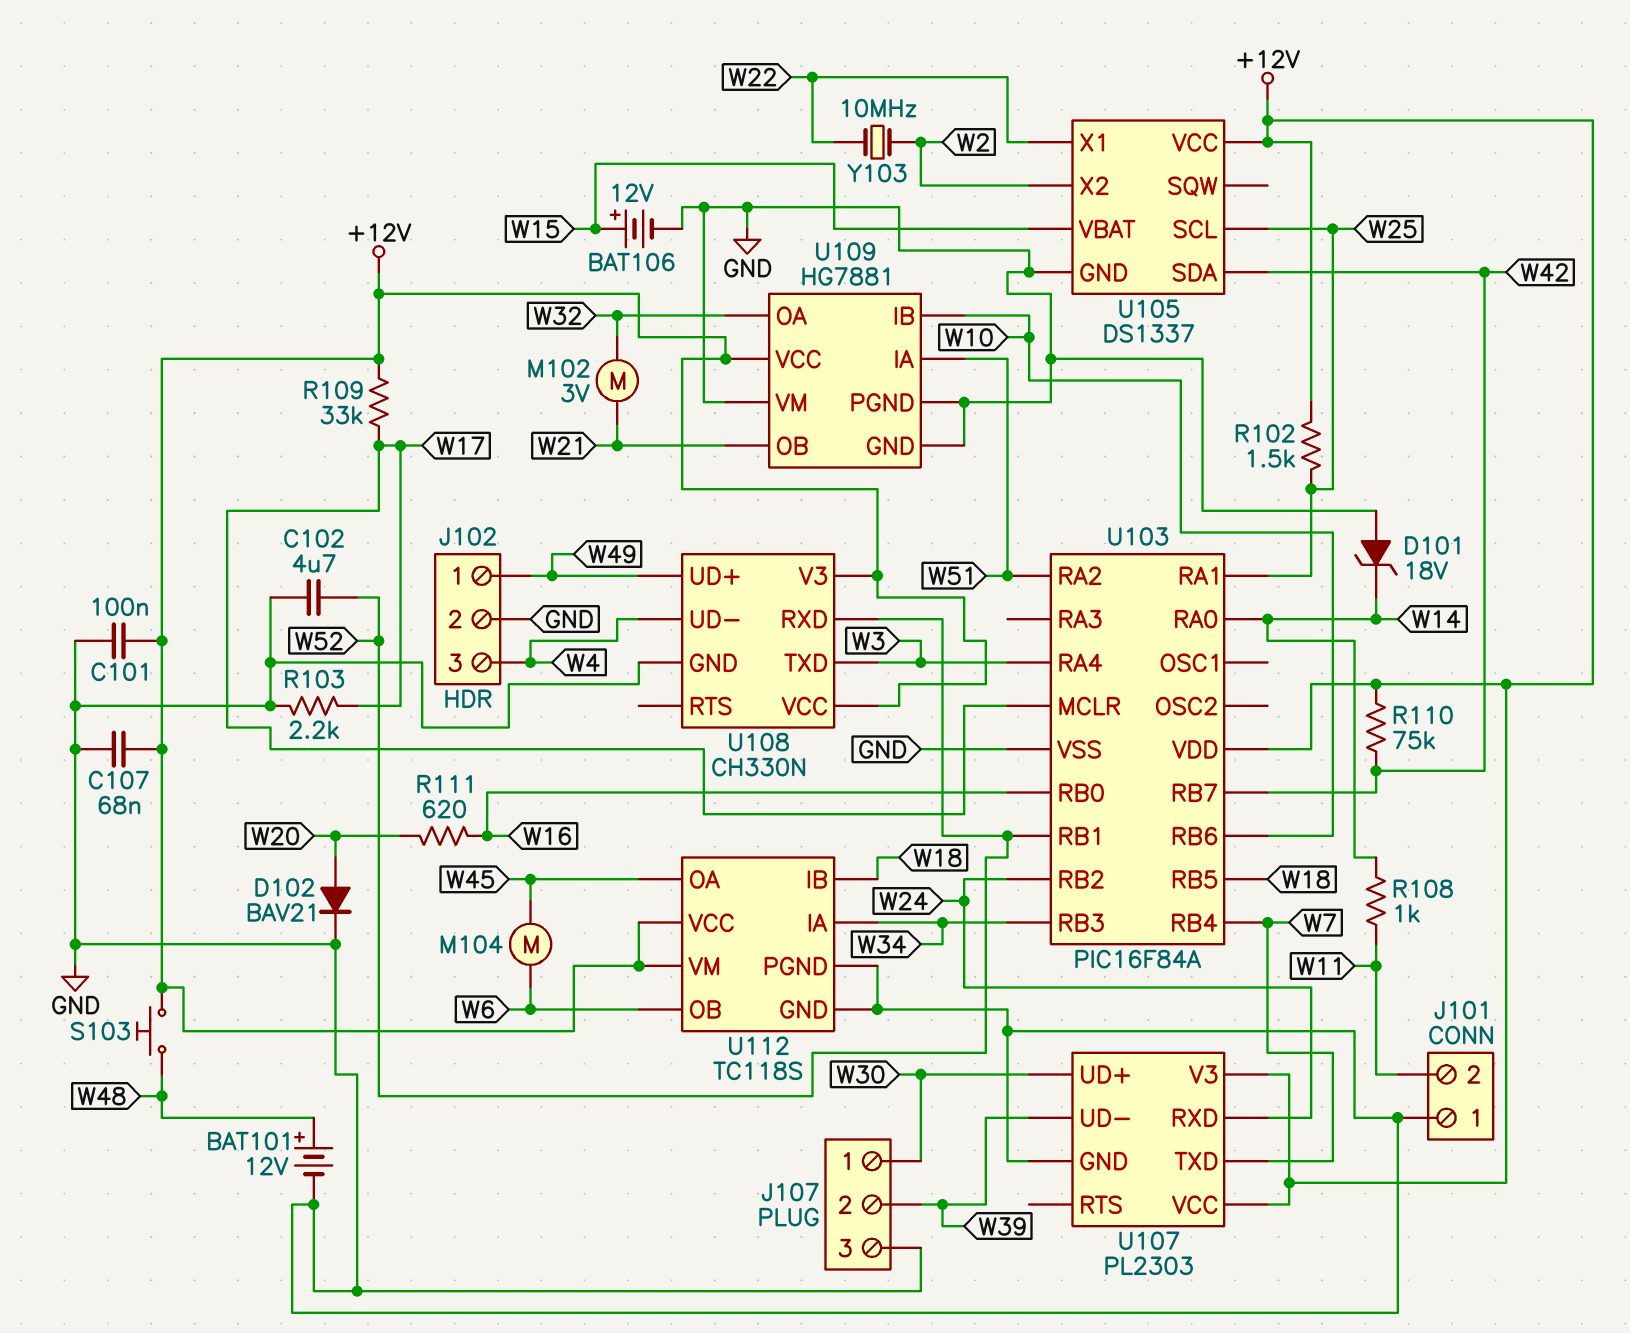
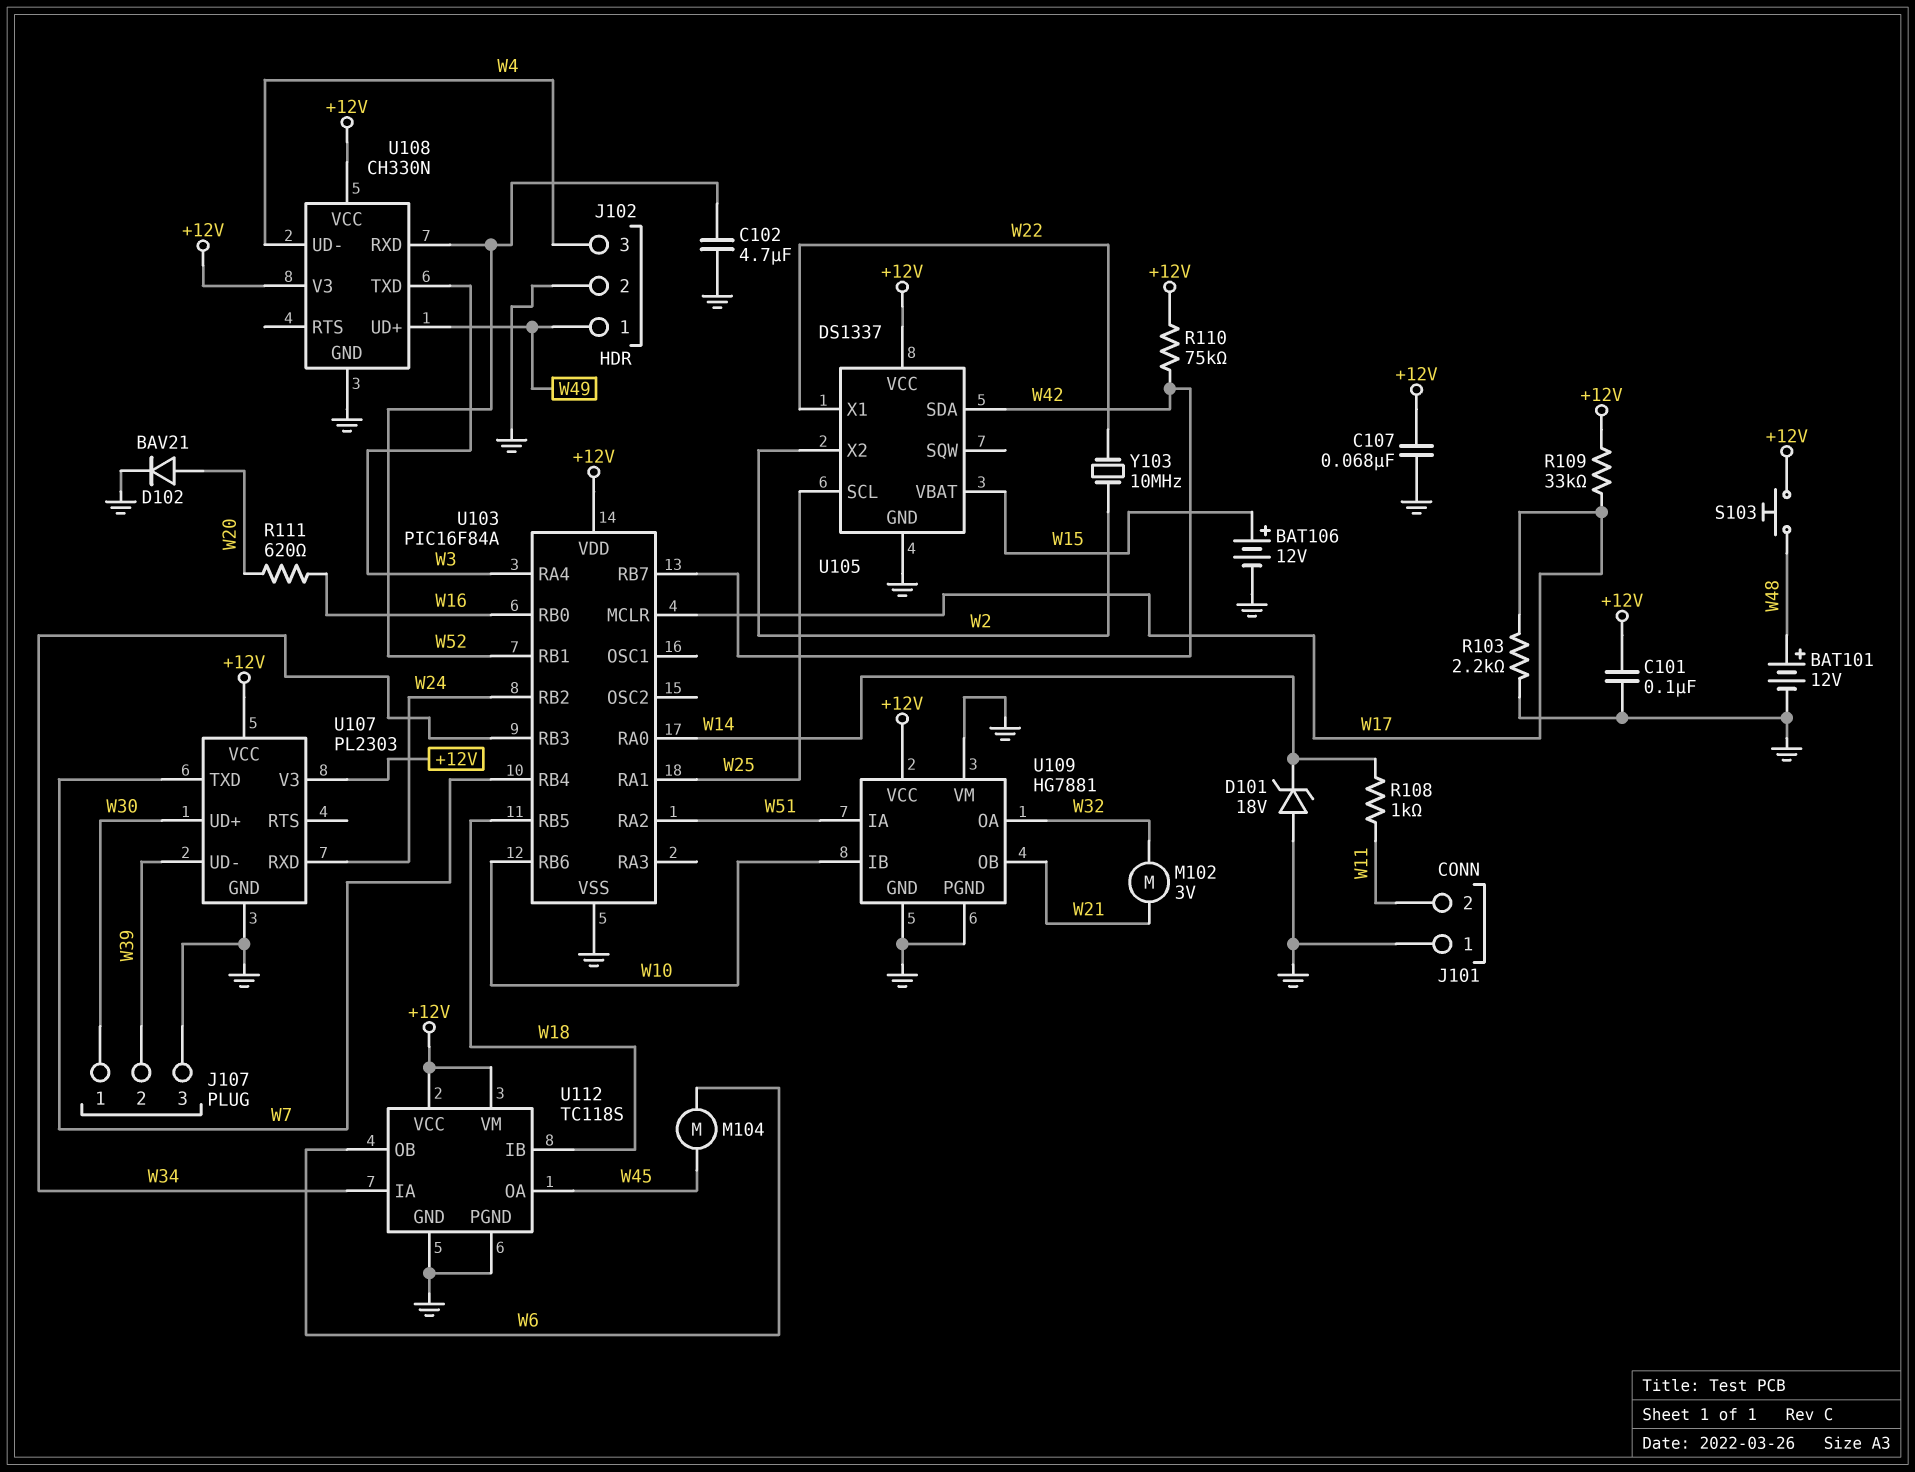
R102: 1.5k (+12V, W25) -> none

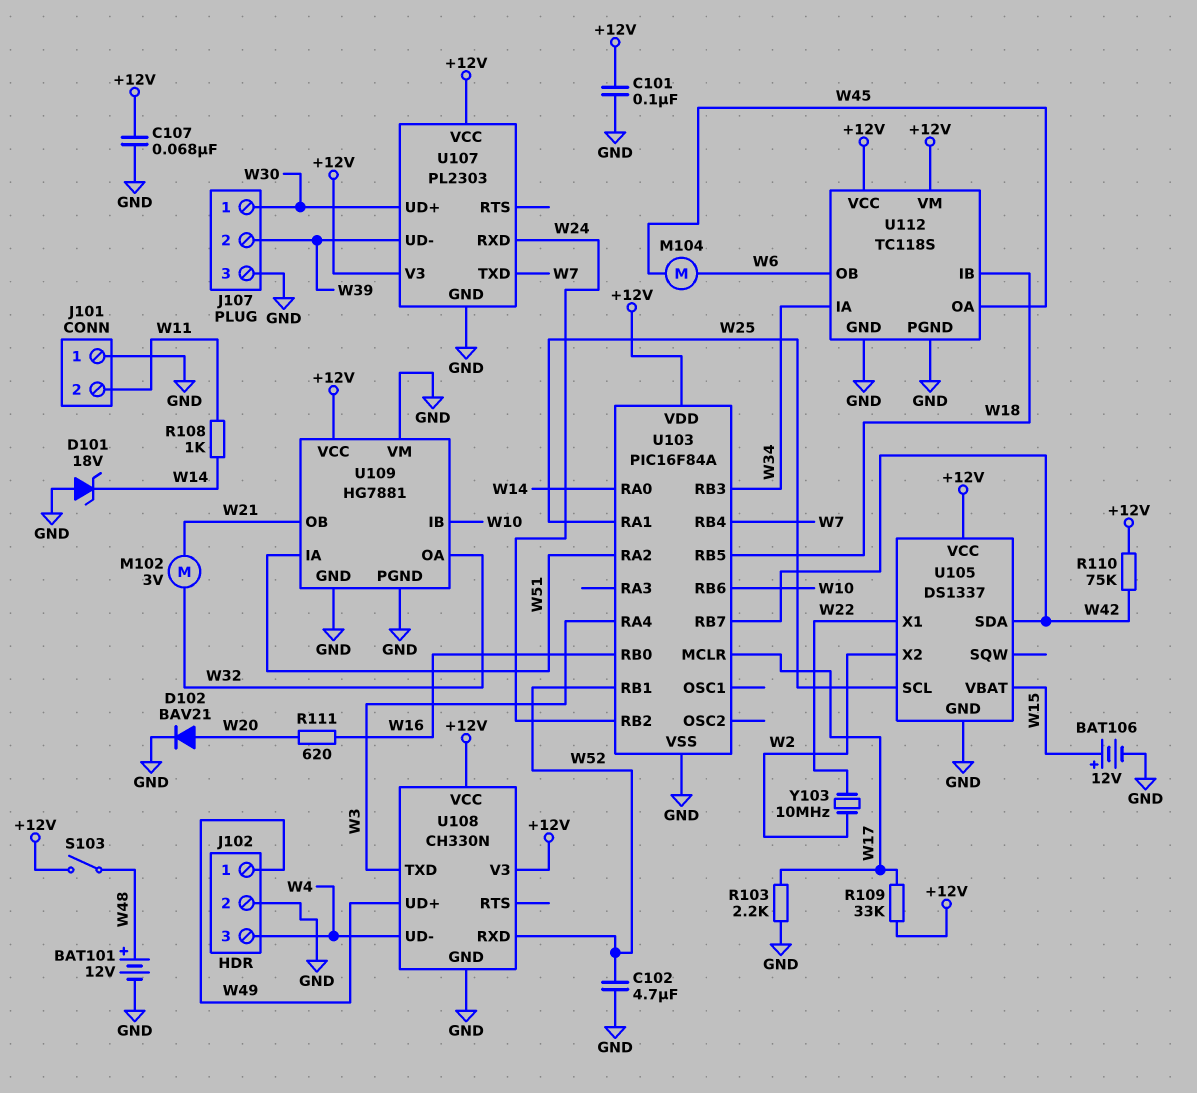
S103: button (+12V, W48) -> switch (+12V, W48)

